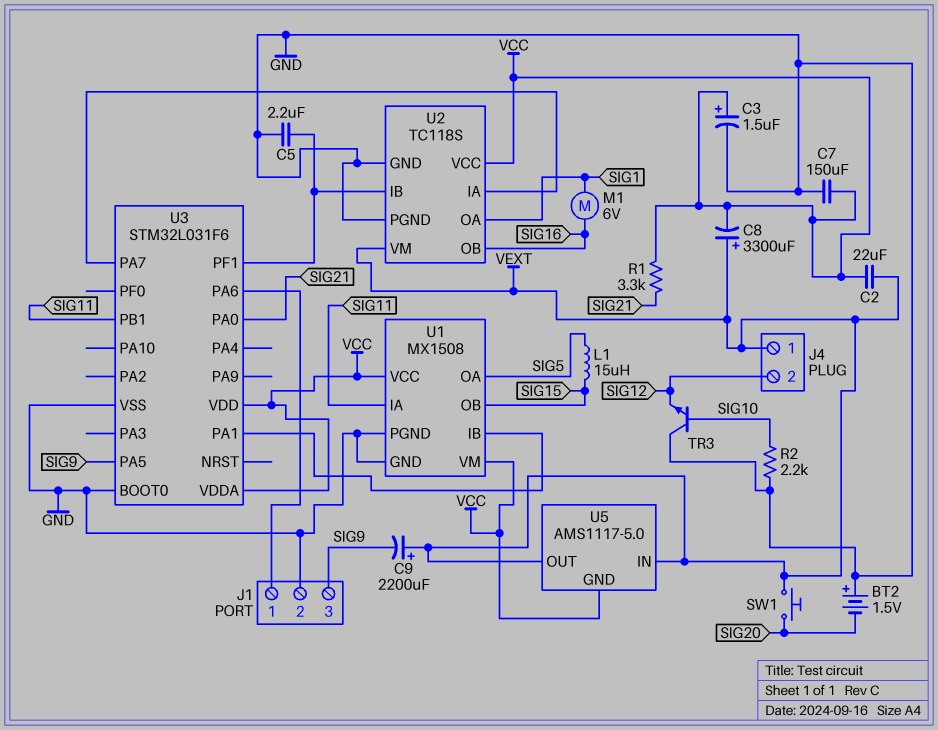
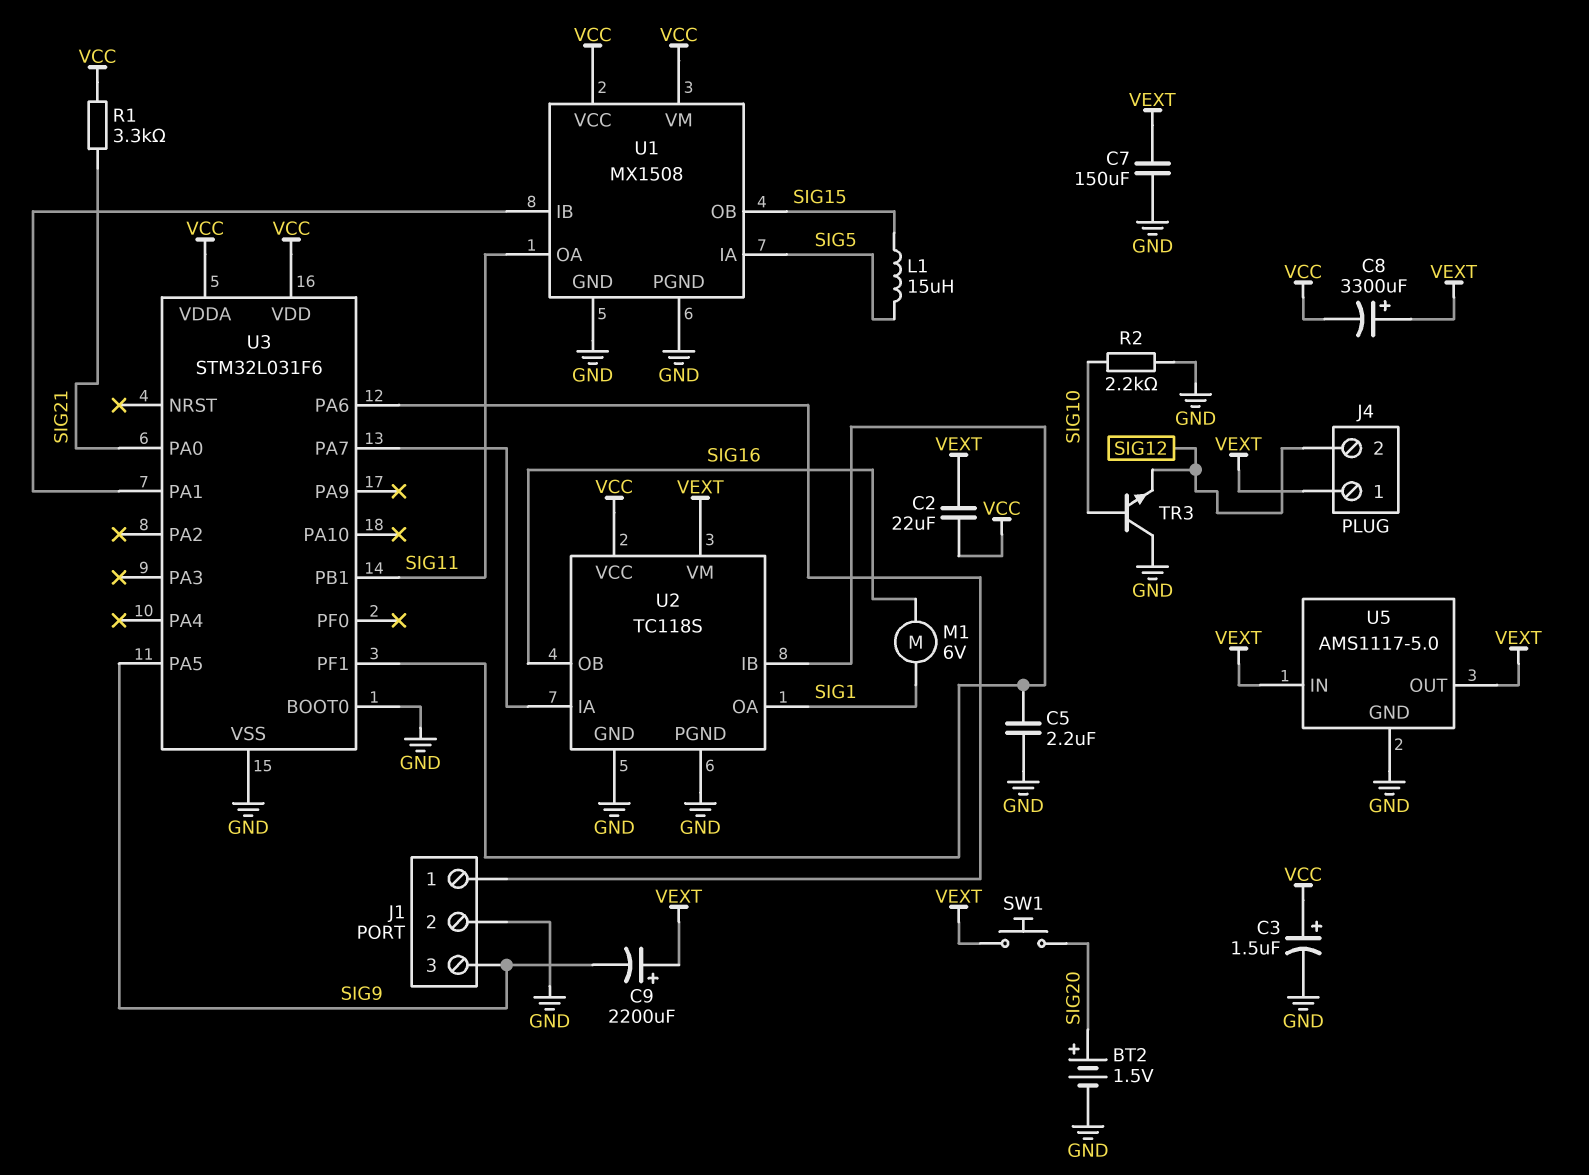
BT2: 1.5V (plus GND, minus SIG20) -> 1.5V (plus SIG20, minus GND)
C7: 150uF (GND, VCC) -> 150uF (GND, VEXT)
U1 pin IA: SIG11 -> SIG5
U1 pin OA: SIG5 -> SIG11
U5 pin GND: VCC -> GND

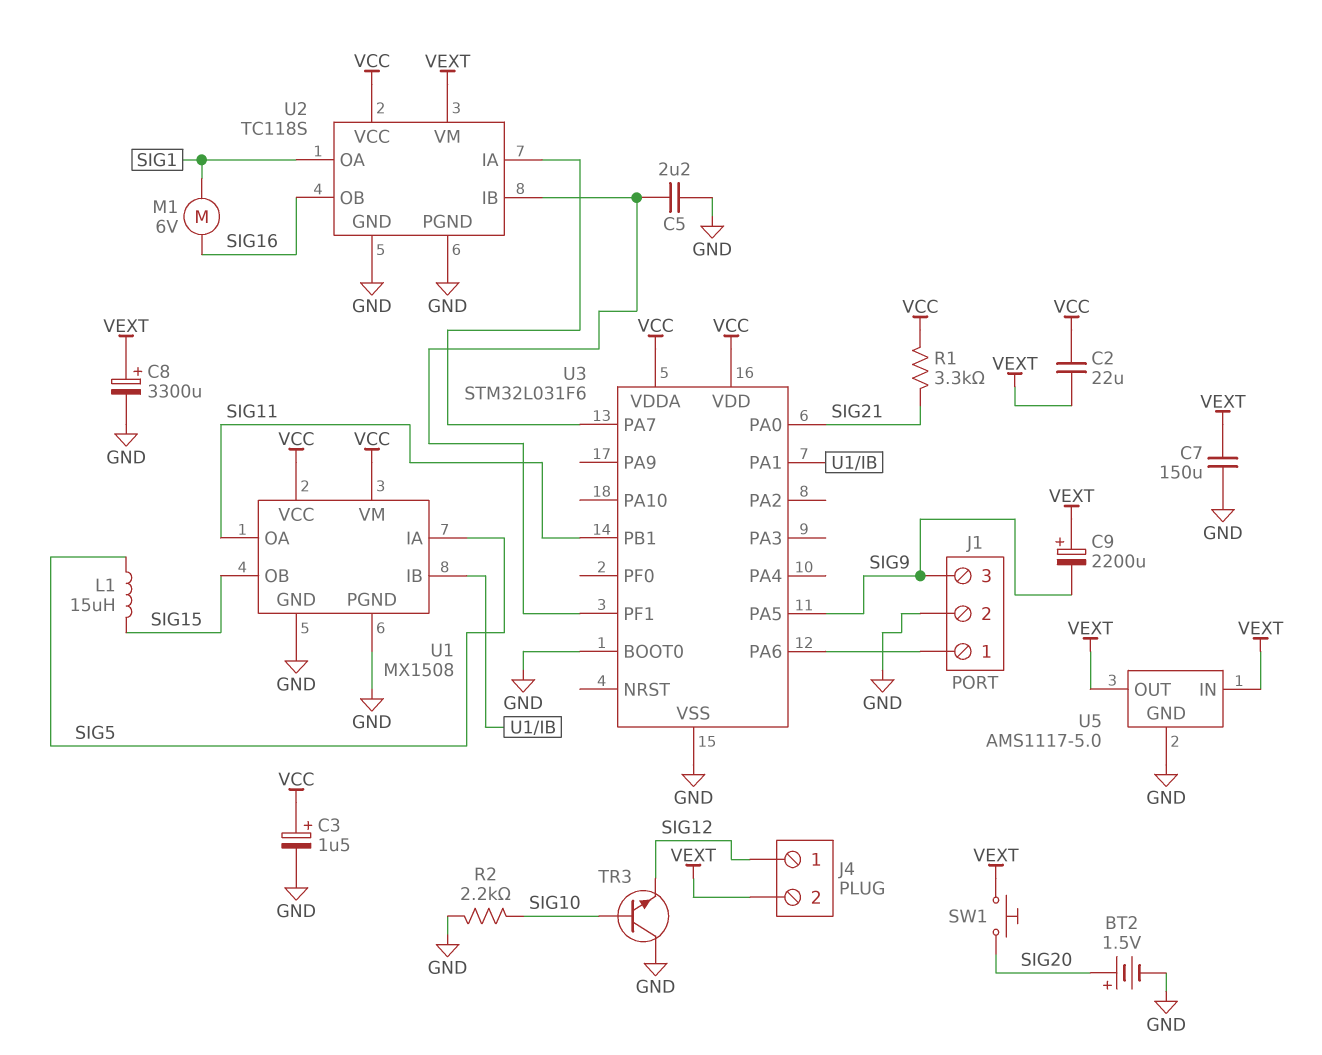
C8: 3300uF (plus VEXT, minus VCC) -> 3300uF (plus VEXT, minus GND)
J4 pin 1: VEXT -> SIG12
J4 pin 2: SIG12 -> VEXT

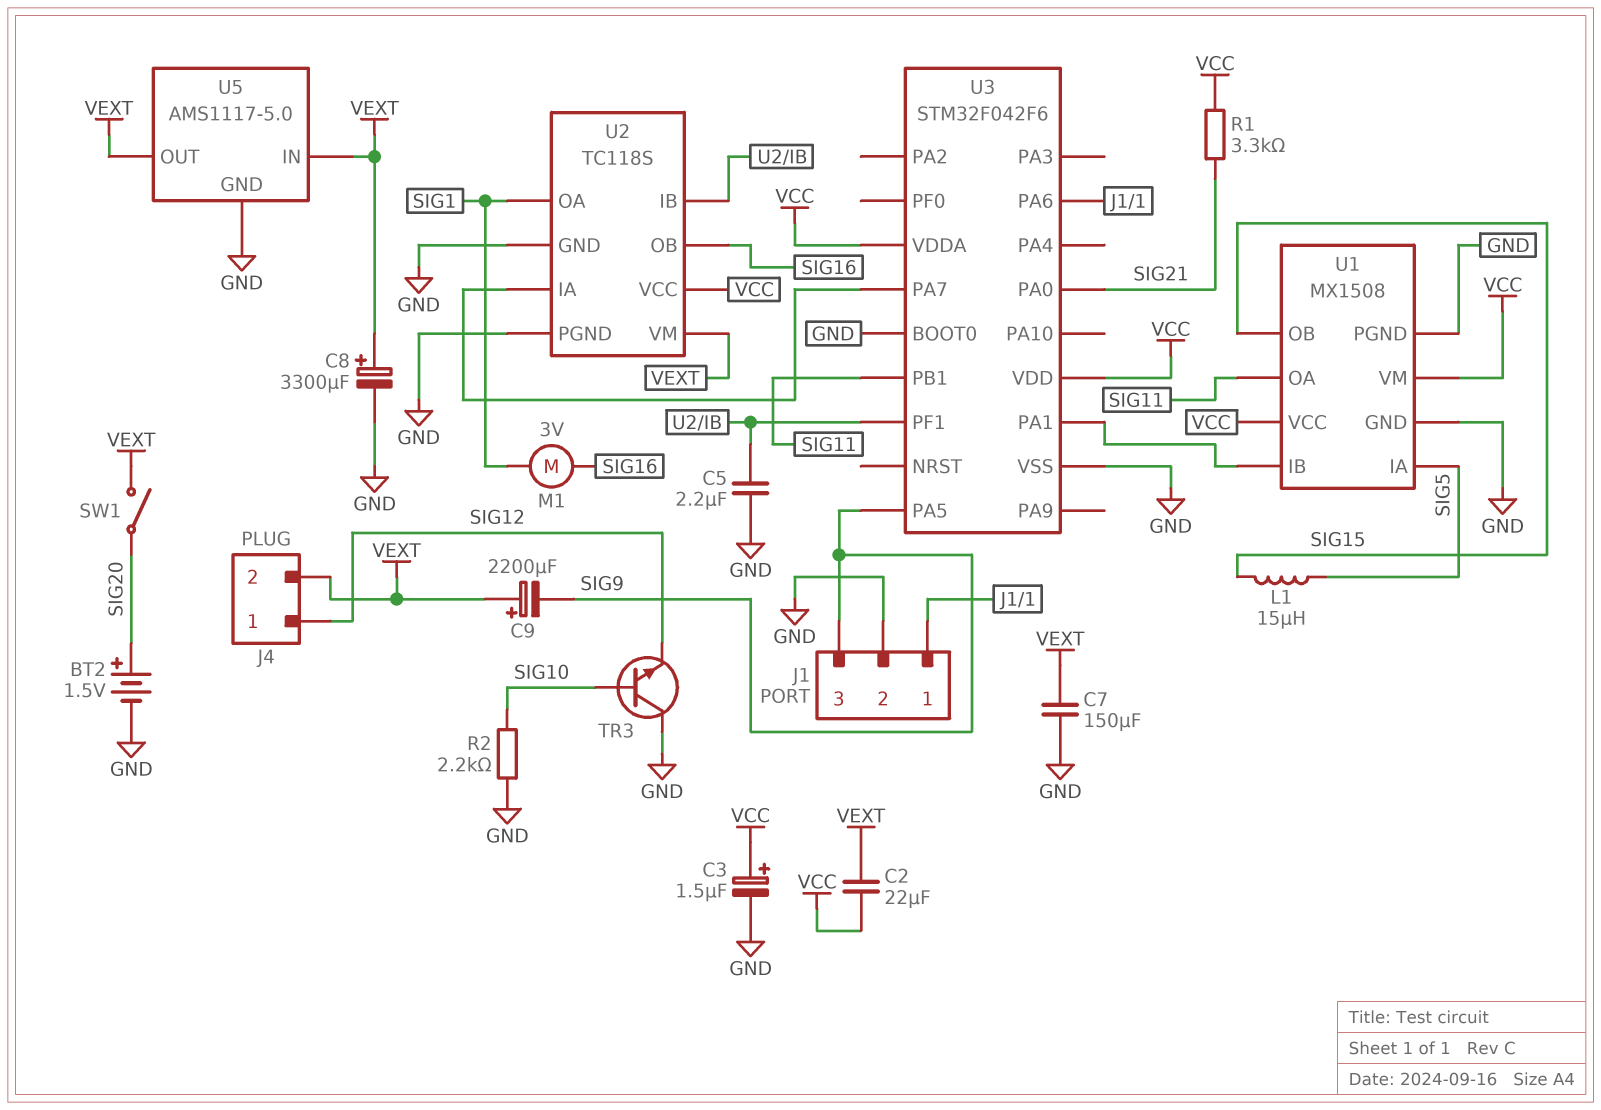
M1: motor 6V (SIG1, SIG16) -> motor 3V (SIG1, SIG16)
SW1: button (SIG20, VEXT) -> switch (SIG20, VEXT)
U3: STM32L031F6 -> STM32F042F6

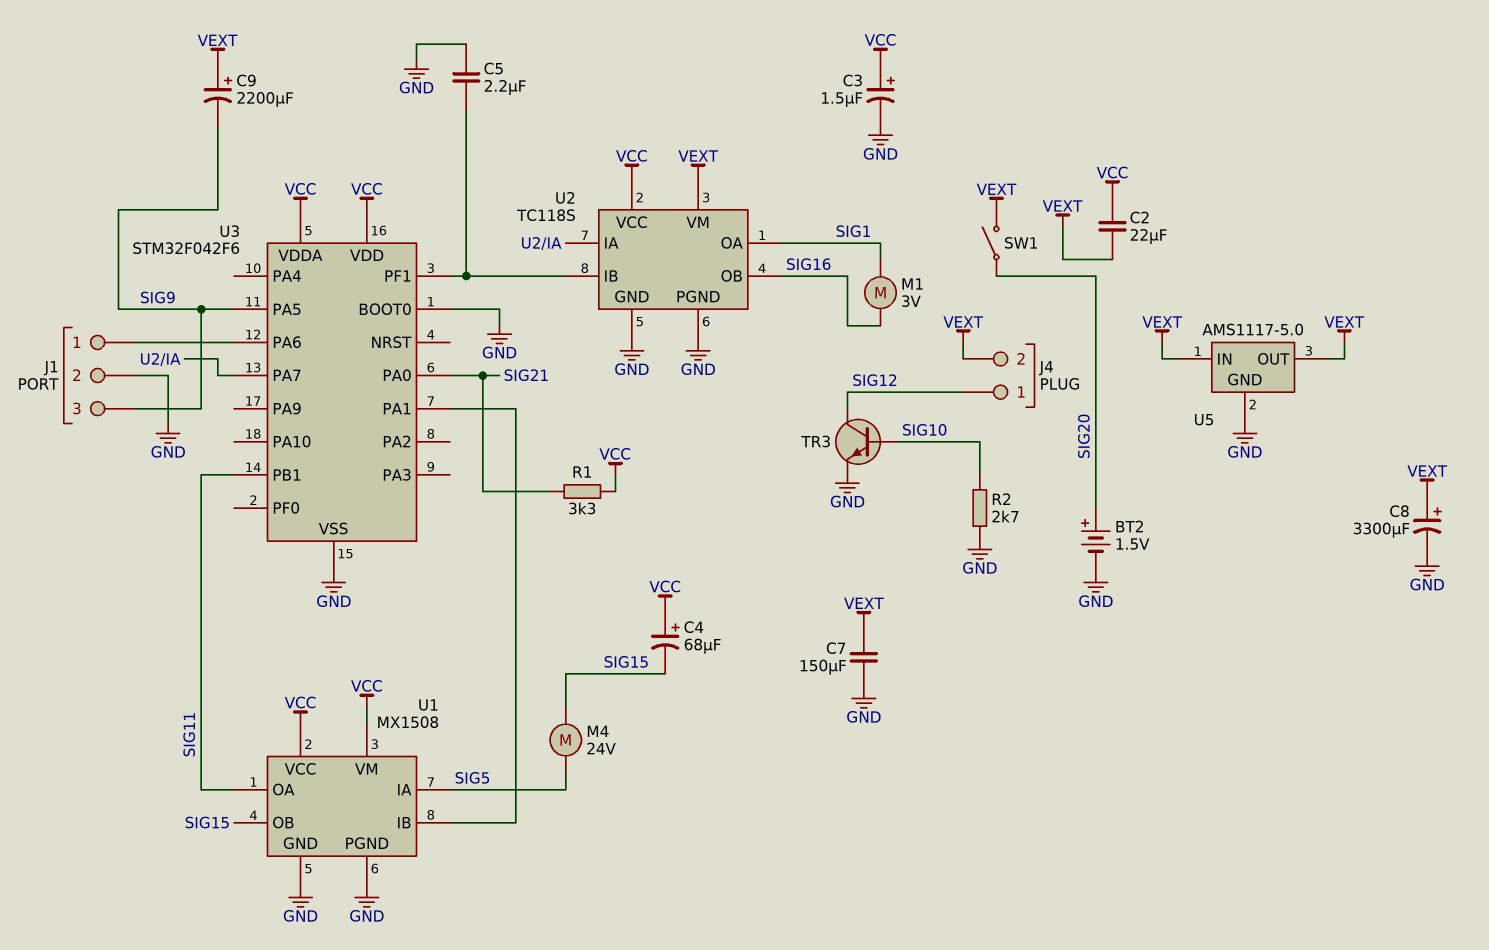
C4: none -> 68uF (plus VCC, minus SIG15)
L1: 15uH (SIG5, SIG15) -> none
M4: none -> motor 24V (SIG5, SIG15)
R2: 2.2k (GND, SIG10) -> 2.7k (GND, SIG10)
TR3: NPN (B SIG10, C GND, E SIG12) -> NPN (B SIG10, C SIG12, E GND)

